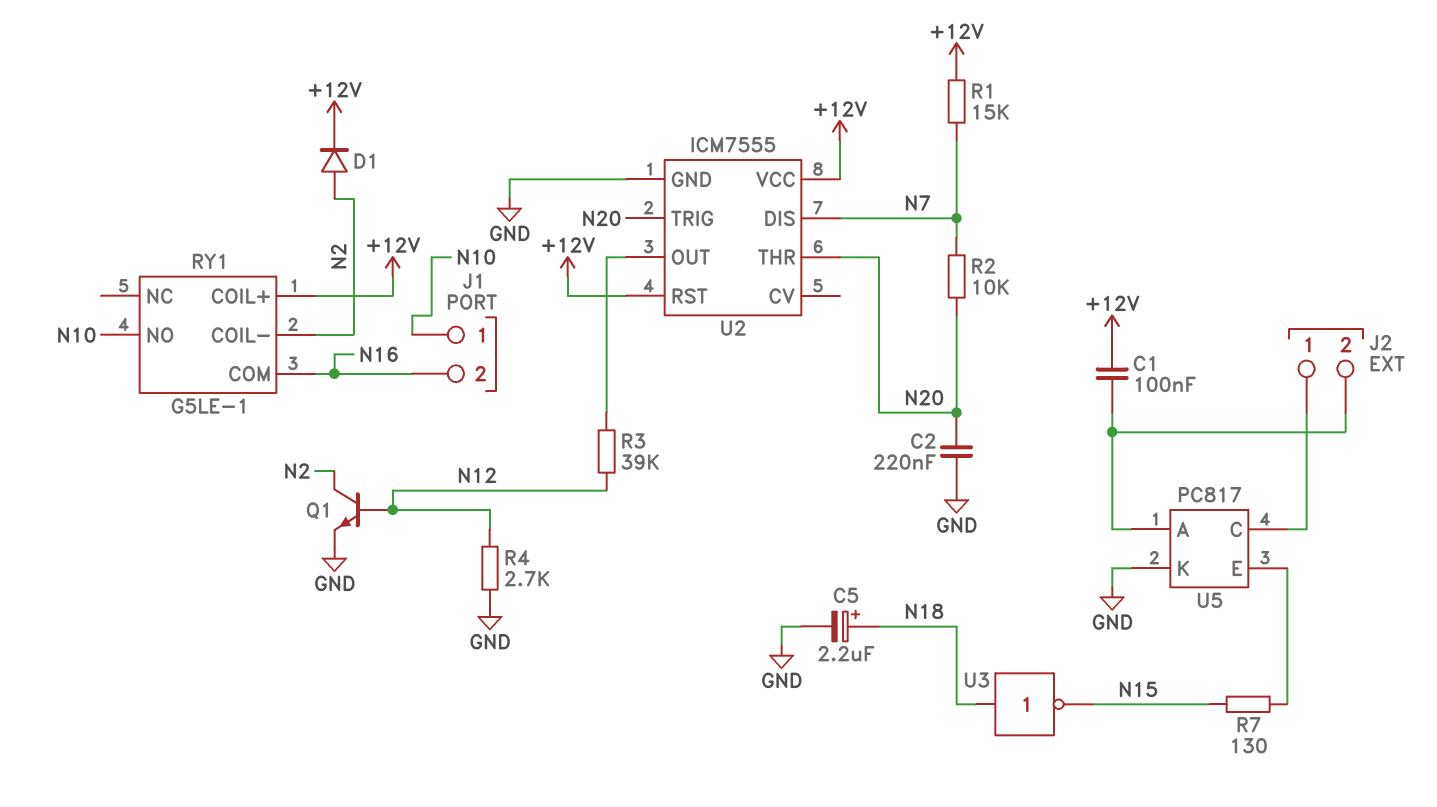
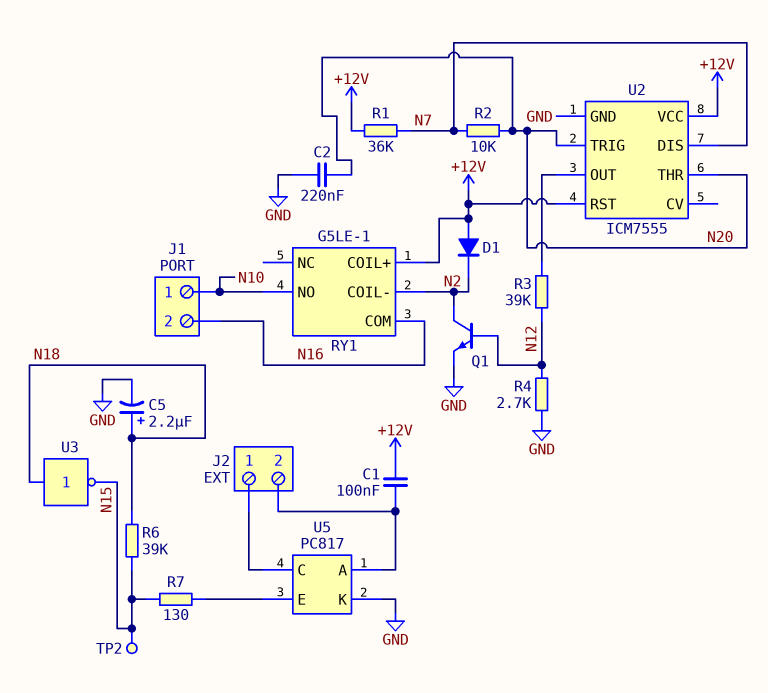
D1: diode (A N2, K +12V) -> diode (A +12V, K N2)
R1: 15k (+12V, N7) -> 36k (+12V, N7)
R6: none -> 39k (N15, N18)
TP2: none -> test point (N15)

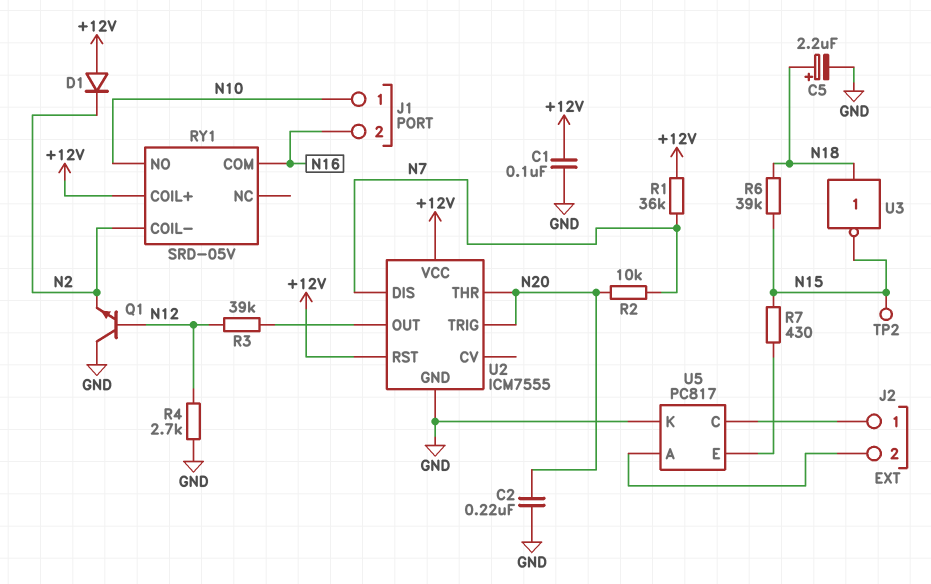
C1: 100nF (+12V, J2/2) -> 100nF (+12V, GND)
Q1: NPN (B N12, C N2, E GND) -> NPN (B N12, C GND, E N2)
R7: 130 (N15, U5/E) -> 430 (N15, U5/E)
RY1: G5LE-1 -> SRD-05V

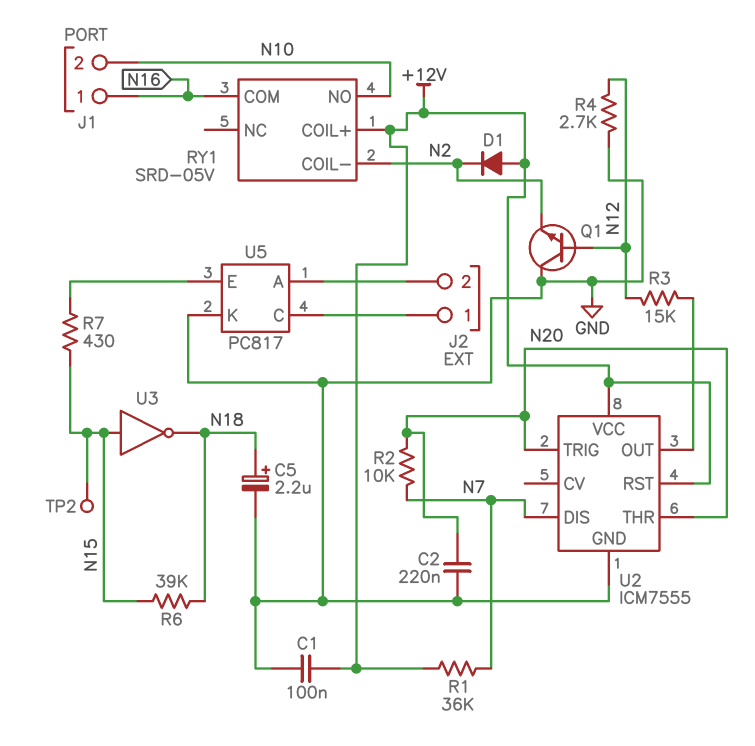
J1 pin 1: N10 -> N16
J1 pin 2: N16 -> N10
R3: 39k (N12, U2/OUT) -> 15k (N12, U2/OUT)
U3: NOT (in N18, out N15) -> NOT (in N15, out N18)

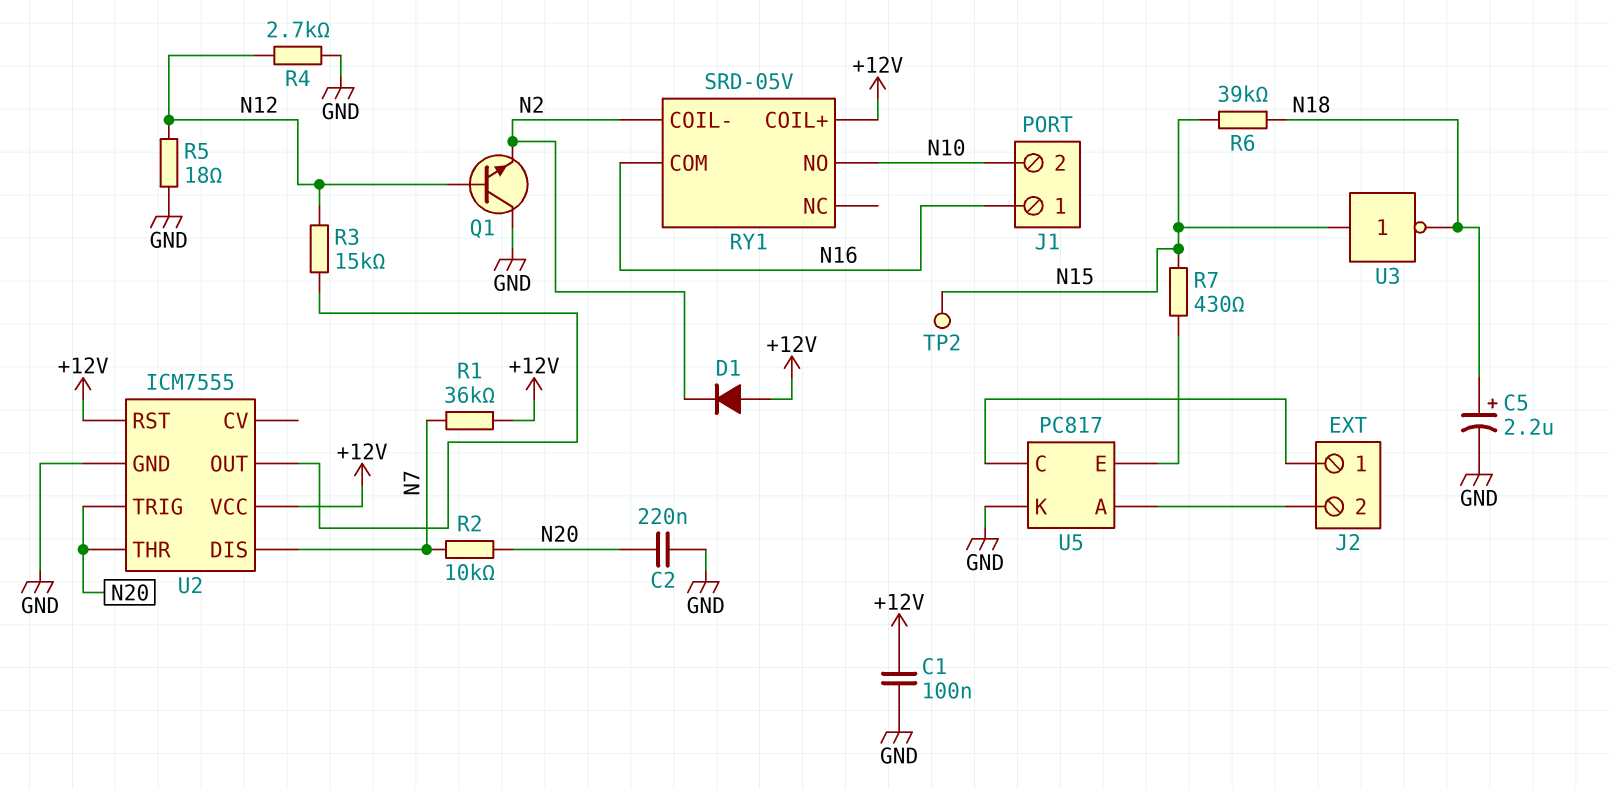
R5: none -> 18 (GND, N12)

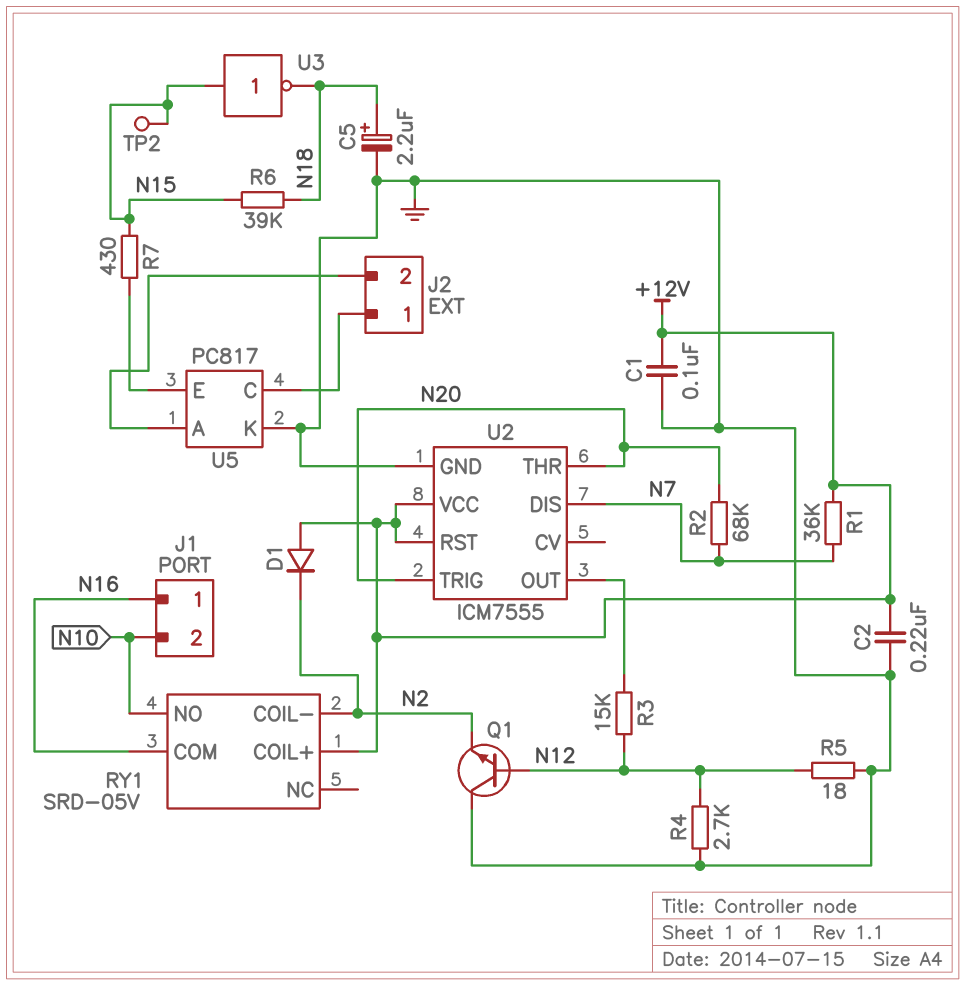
C2: 220nF (GND, N20) -> 220nF (+12V, GND)
R2: 10k (N7, N20) -> 68k (N7, N20)

